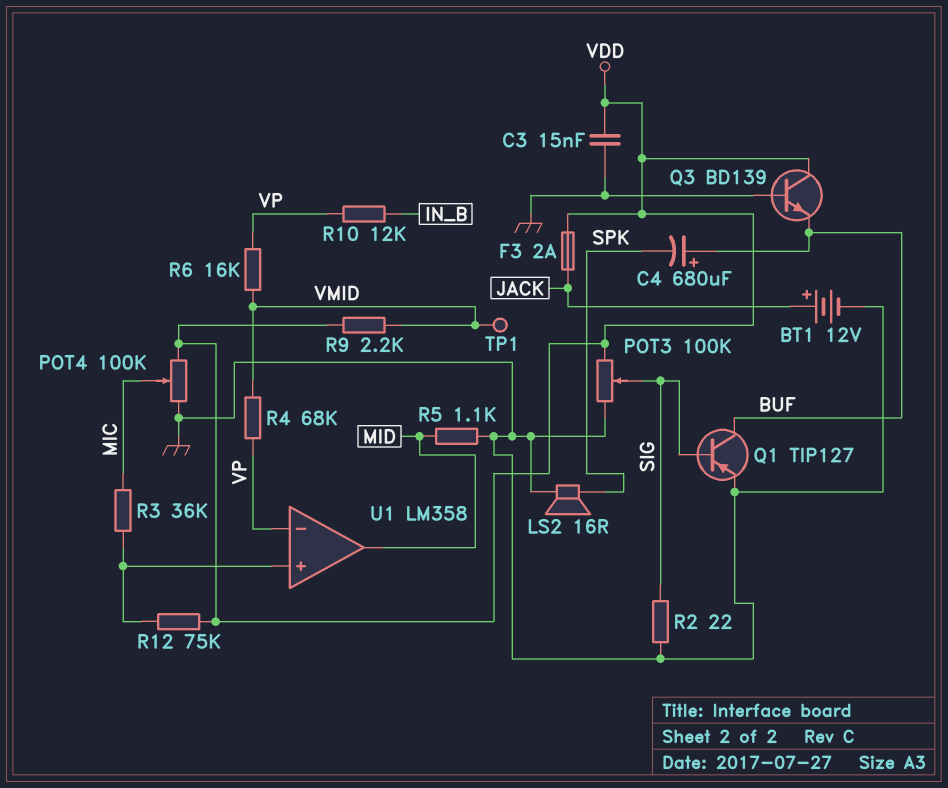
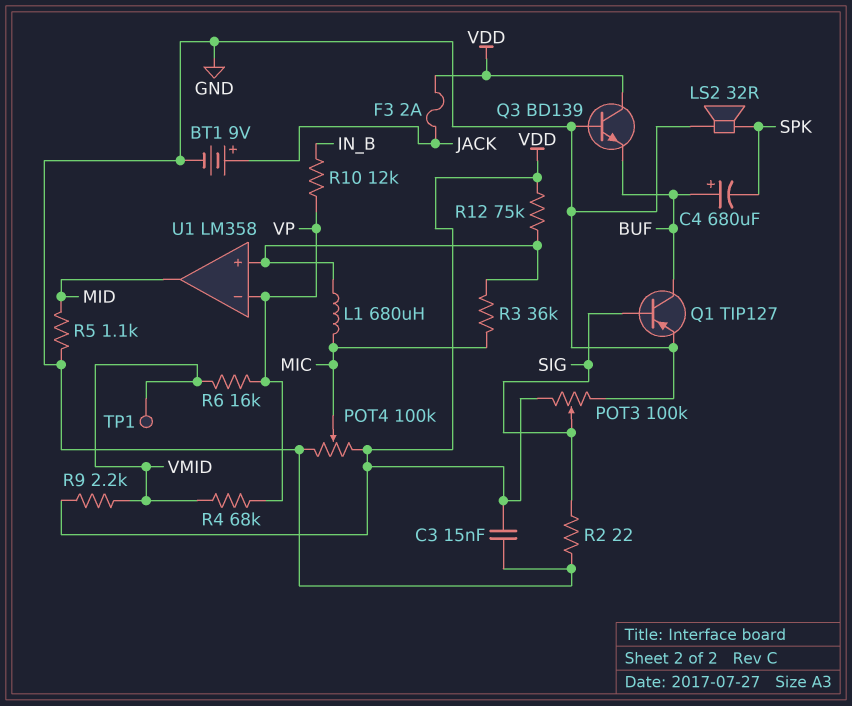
BT1: 12V (plus JACK, minus GND) -> 9V (plus JACK, minus GND)
L1: none -> 680uH (MIC, U1/in+)
LS2: speaker 16R (GND, SPK) -> speaker 32R (GND, SPK)

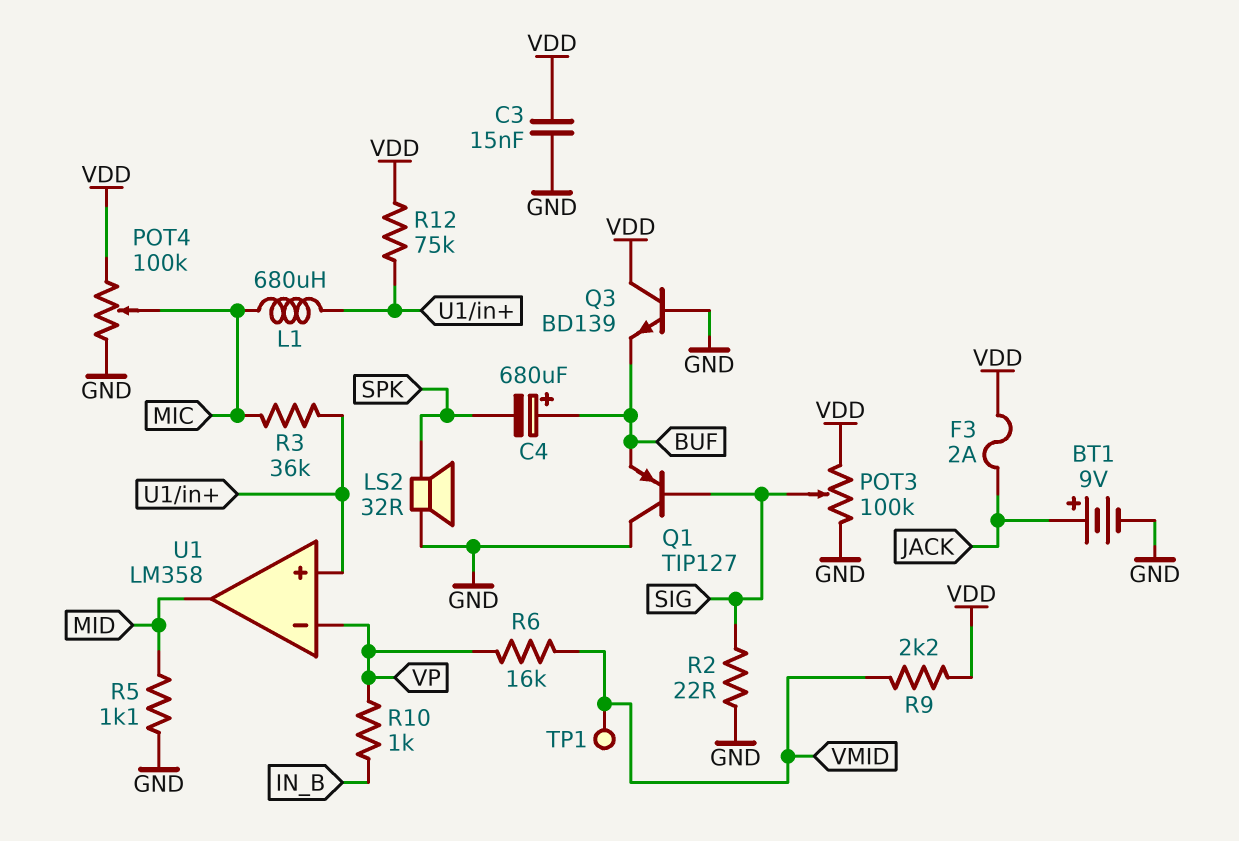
Q1: PNP TIP127 (B SIG, C BUF, E GND) -> PNP TIP127 (B SIG, C GND, E BUF)
R4: 68k (VMID, VP) -> none
R10: 12k (IN_B, VP) -> 1k (IN_B, VP)

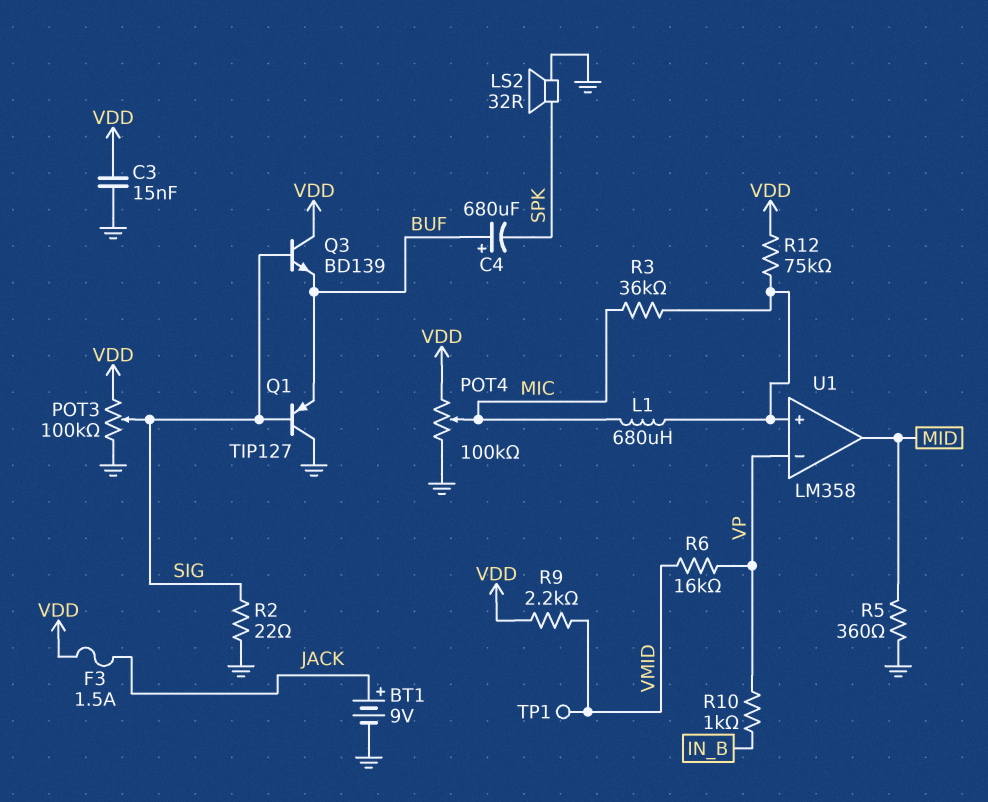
F3: 2A (JACK, VDD) -> 1.5A (JACK, VDD)
Q3: NPN BD139 (B GND, C VDD, E BUF) -> NPN BD139 (B SIG, C VDD, E BUF)
R5: 1.1k (GND, MID) -> 360 (GND, MID)

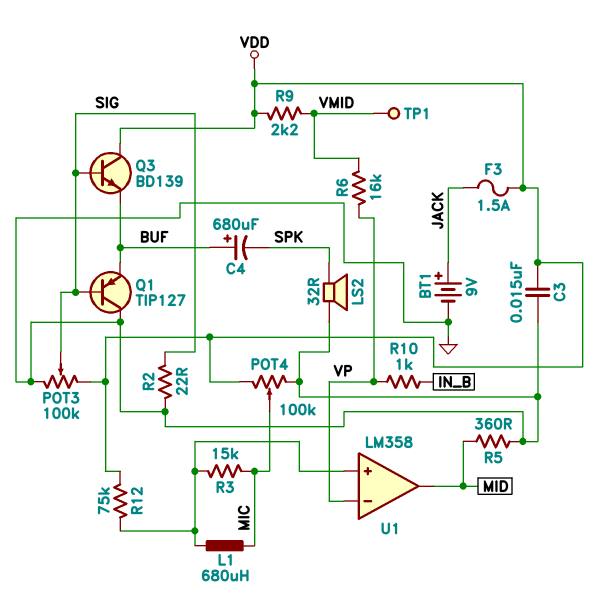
R3: 36k (MIC, U1/in+) -> 15k (MIC, U1/in+)

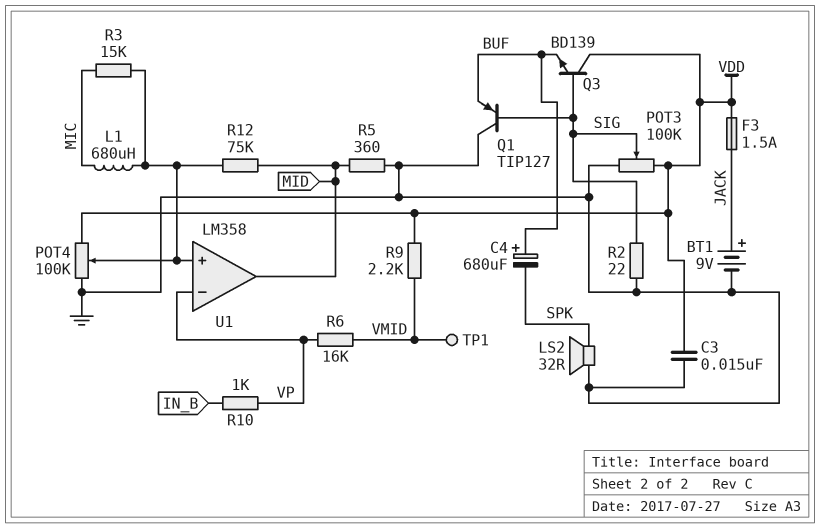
POT4: 100k (GND, VDD, wiper MIC) -> 100k (GND, VDD, wiper U1/in+)
R12: 75k (U1/in+, VDD) -> 75k (MID, U1/in+)

